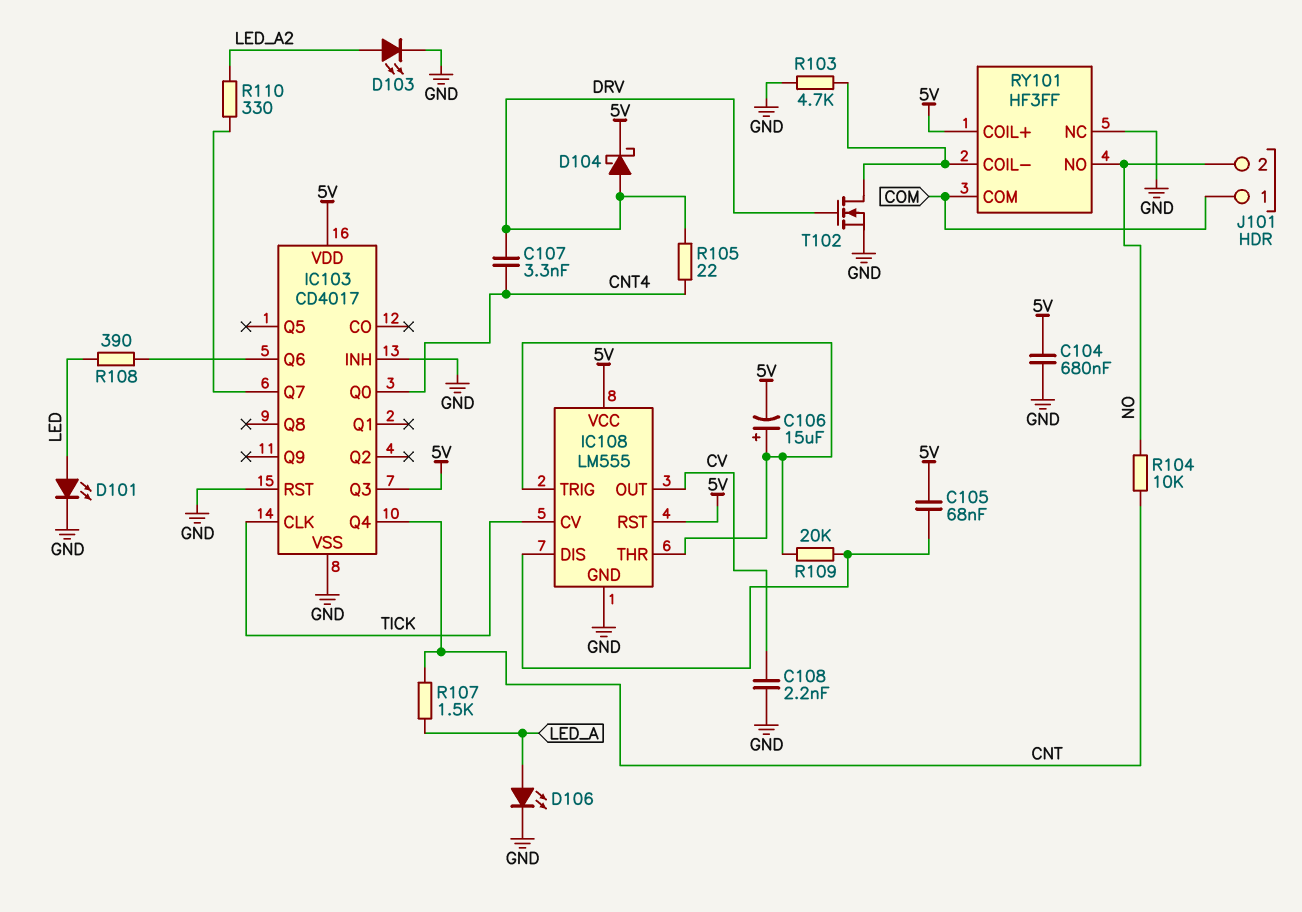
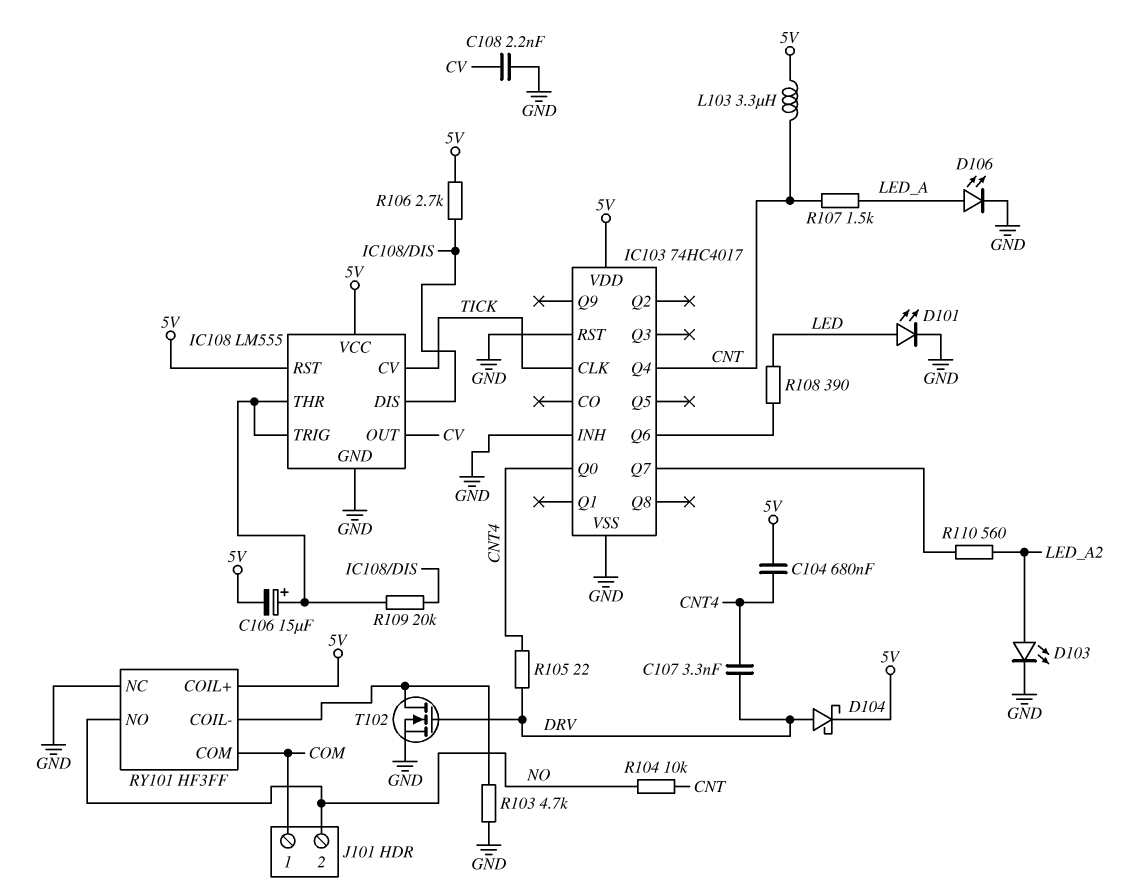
C104: 680nF (5V, GND) -> 680nF (5V, CNT4)
C105: 68nF (5V, IC108/DIS) -> none
IC103: CD4017 -> 74HC4017
IC103 pin Q3: 5V -> none
L103: none -> 3.3uH (5V, CNT)
R106: none -> 2.7k (5V, IC108/DIS)
R110: 330 (IC103/Q7, LED_A2) -> 560 (IC103/Q7, LED_A2)

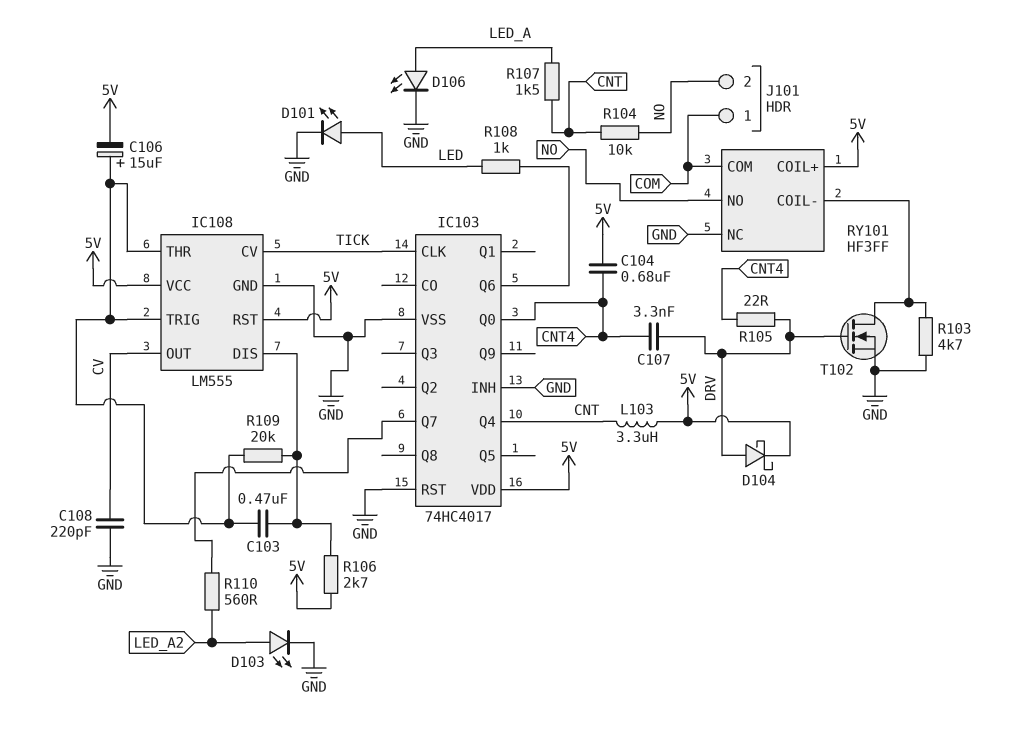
C103: none -> 470nF (IC108/DIS, IC108/THR)
C108: 2.2nF (CV, GND) -> 220pF (CV, GND)
R108: 390 (IC103/Q6, LED) -> 1k (IC103/Q6, LED)

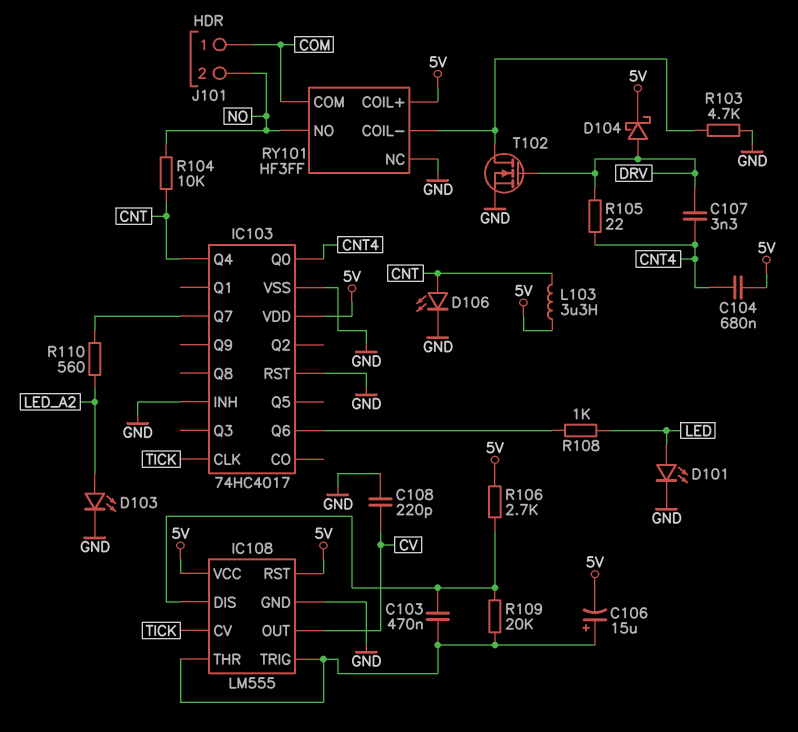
D106: LED (A LED_A, K GND) -> LED (A CNT, K GND)
R107: 1.5k (CNT, LED_A) -> none

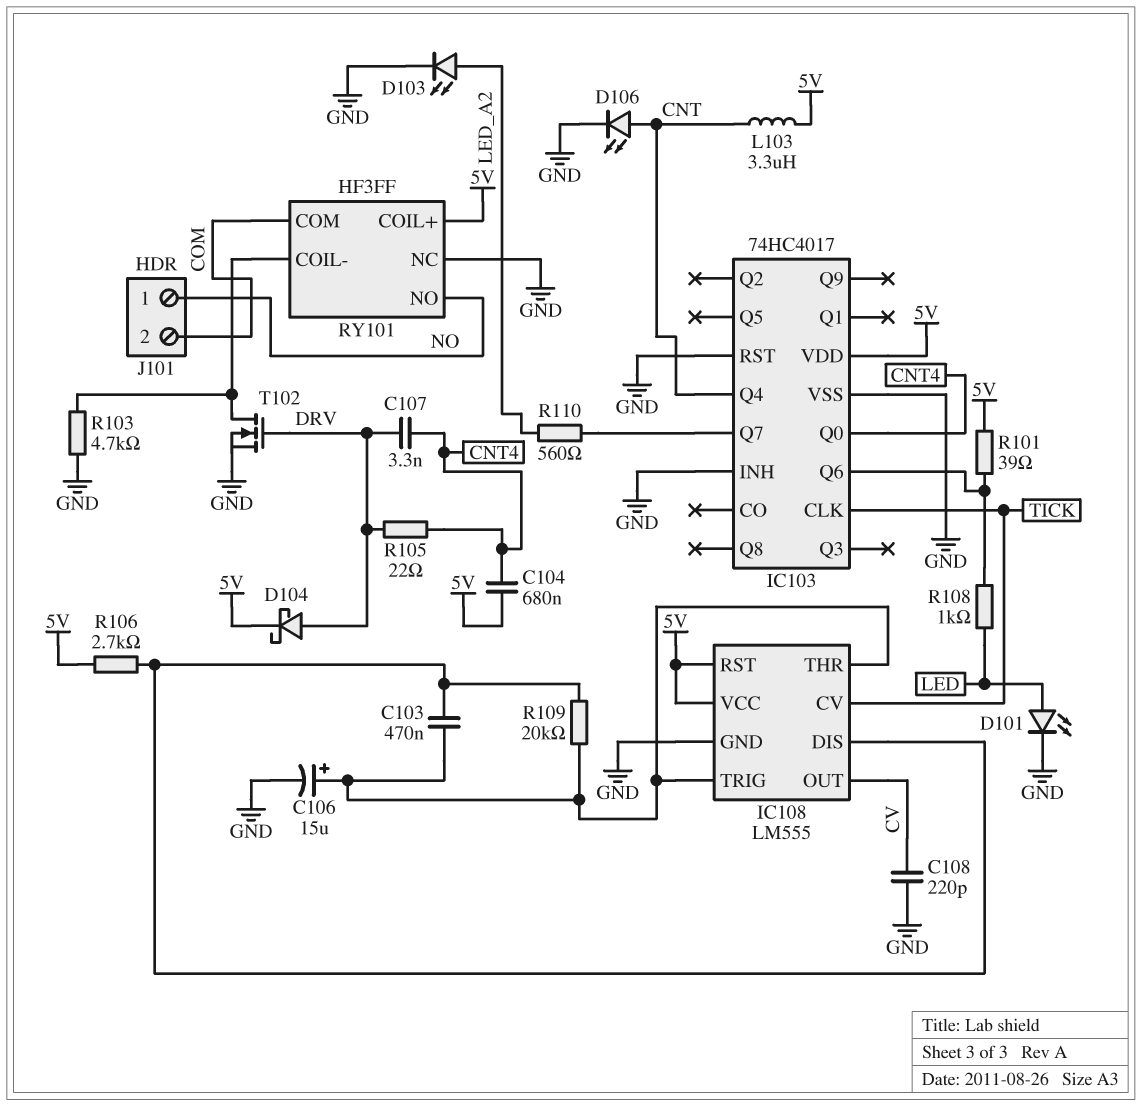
C106: 15uF (plus IC108/THR, minus 5V) -> 15uF (plus IC108/THR, minus GND)
J101 pin 1: COM -> NO
J101 pin 2: NO -> COM
R101: none -> 39 (5V, IC103/Q6)
R104: 10k (CNT, NO) -> none

